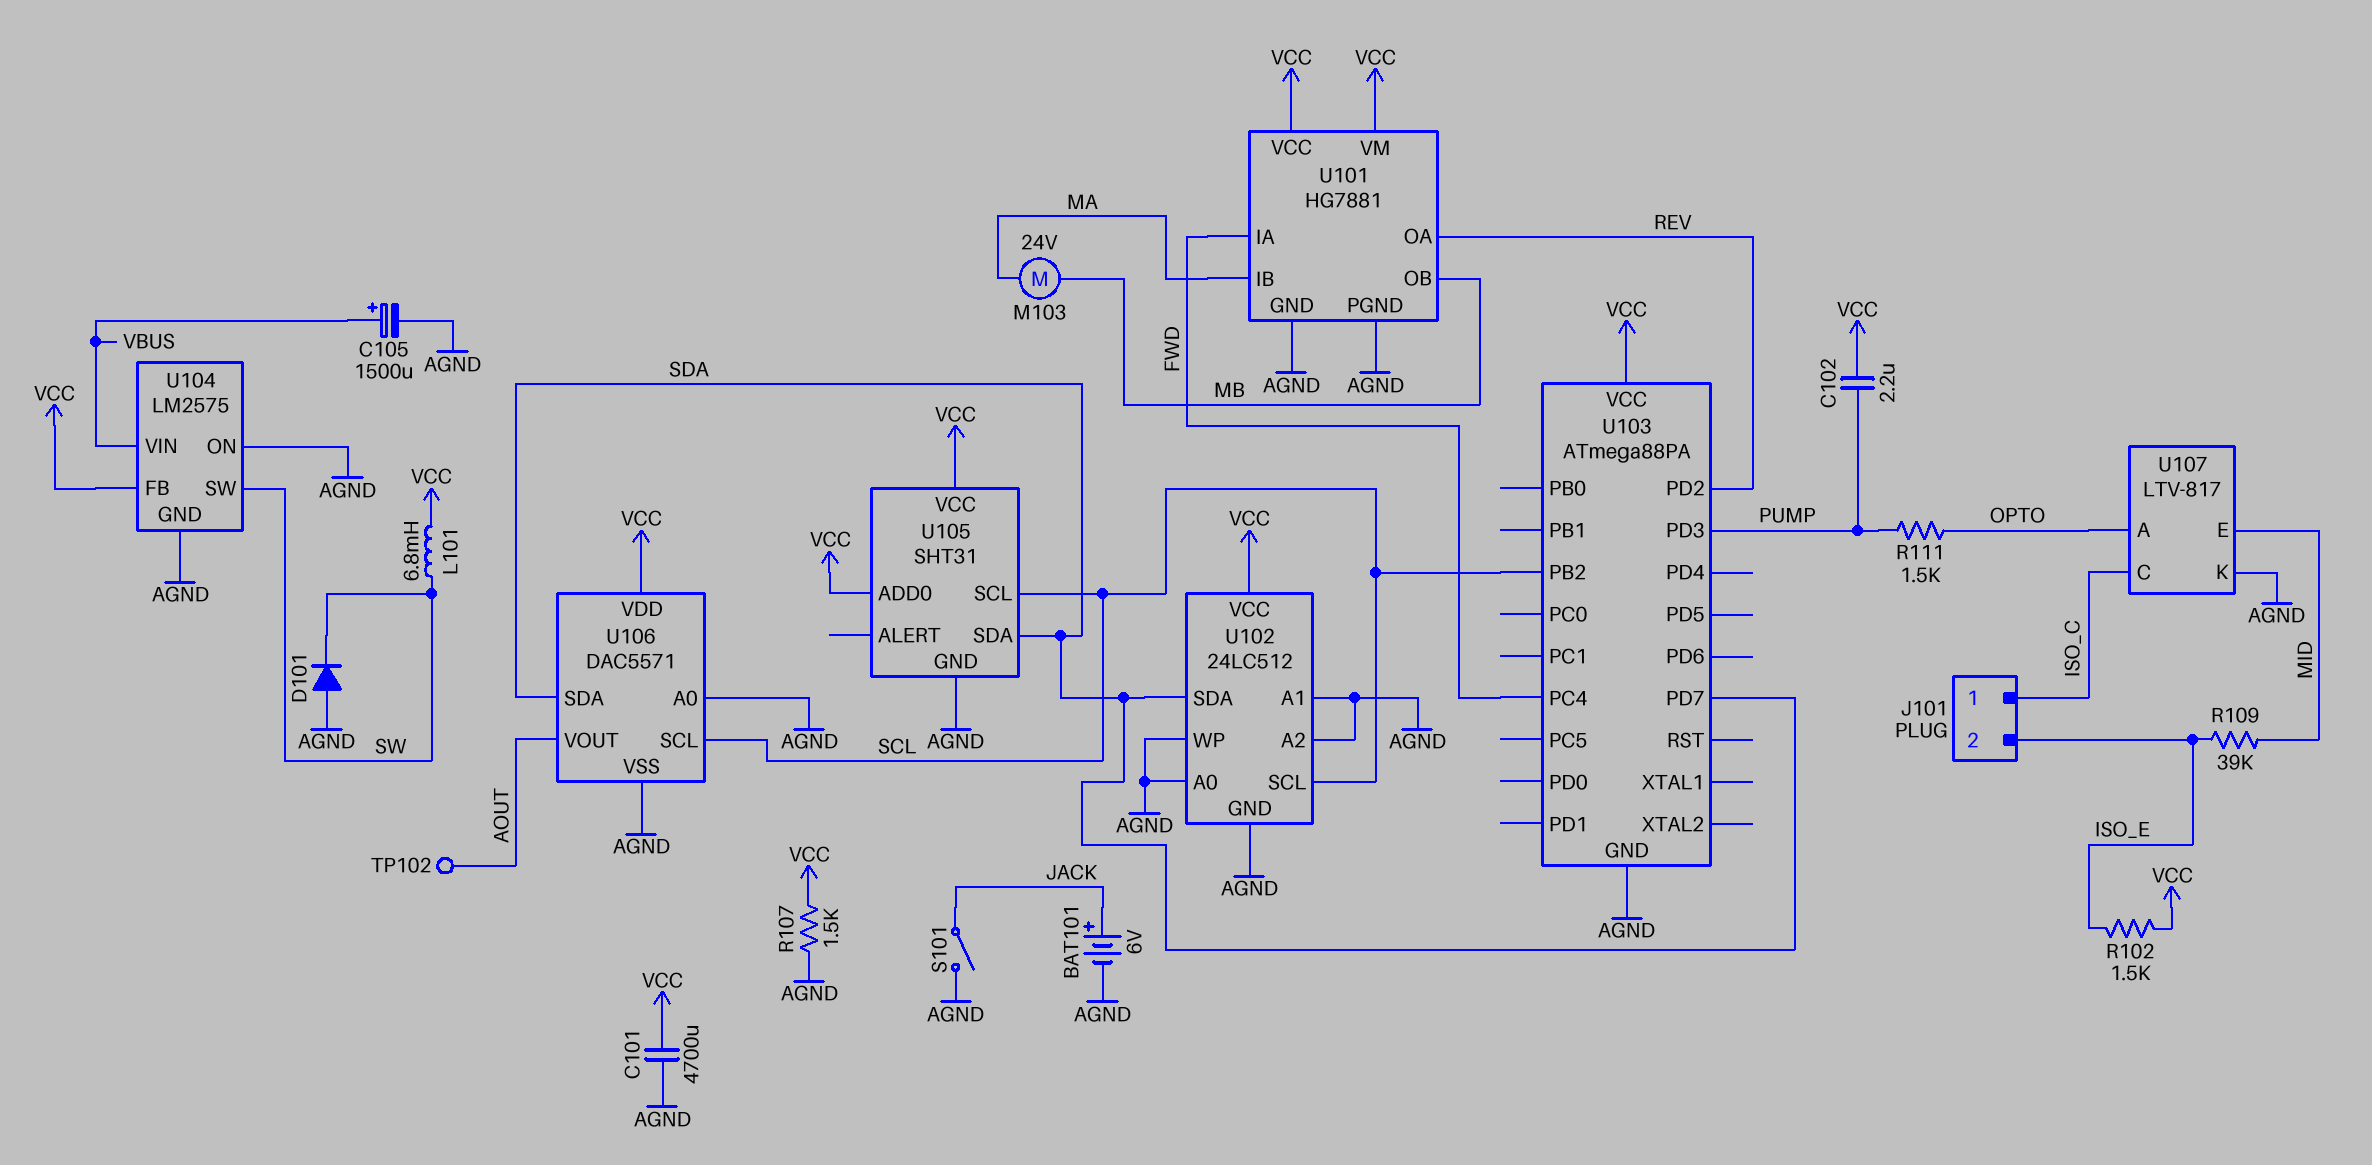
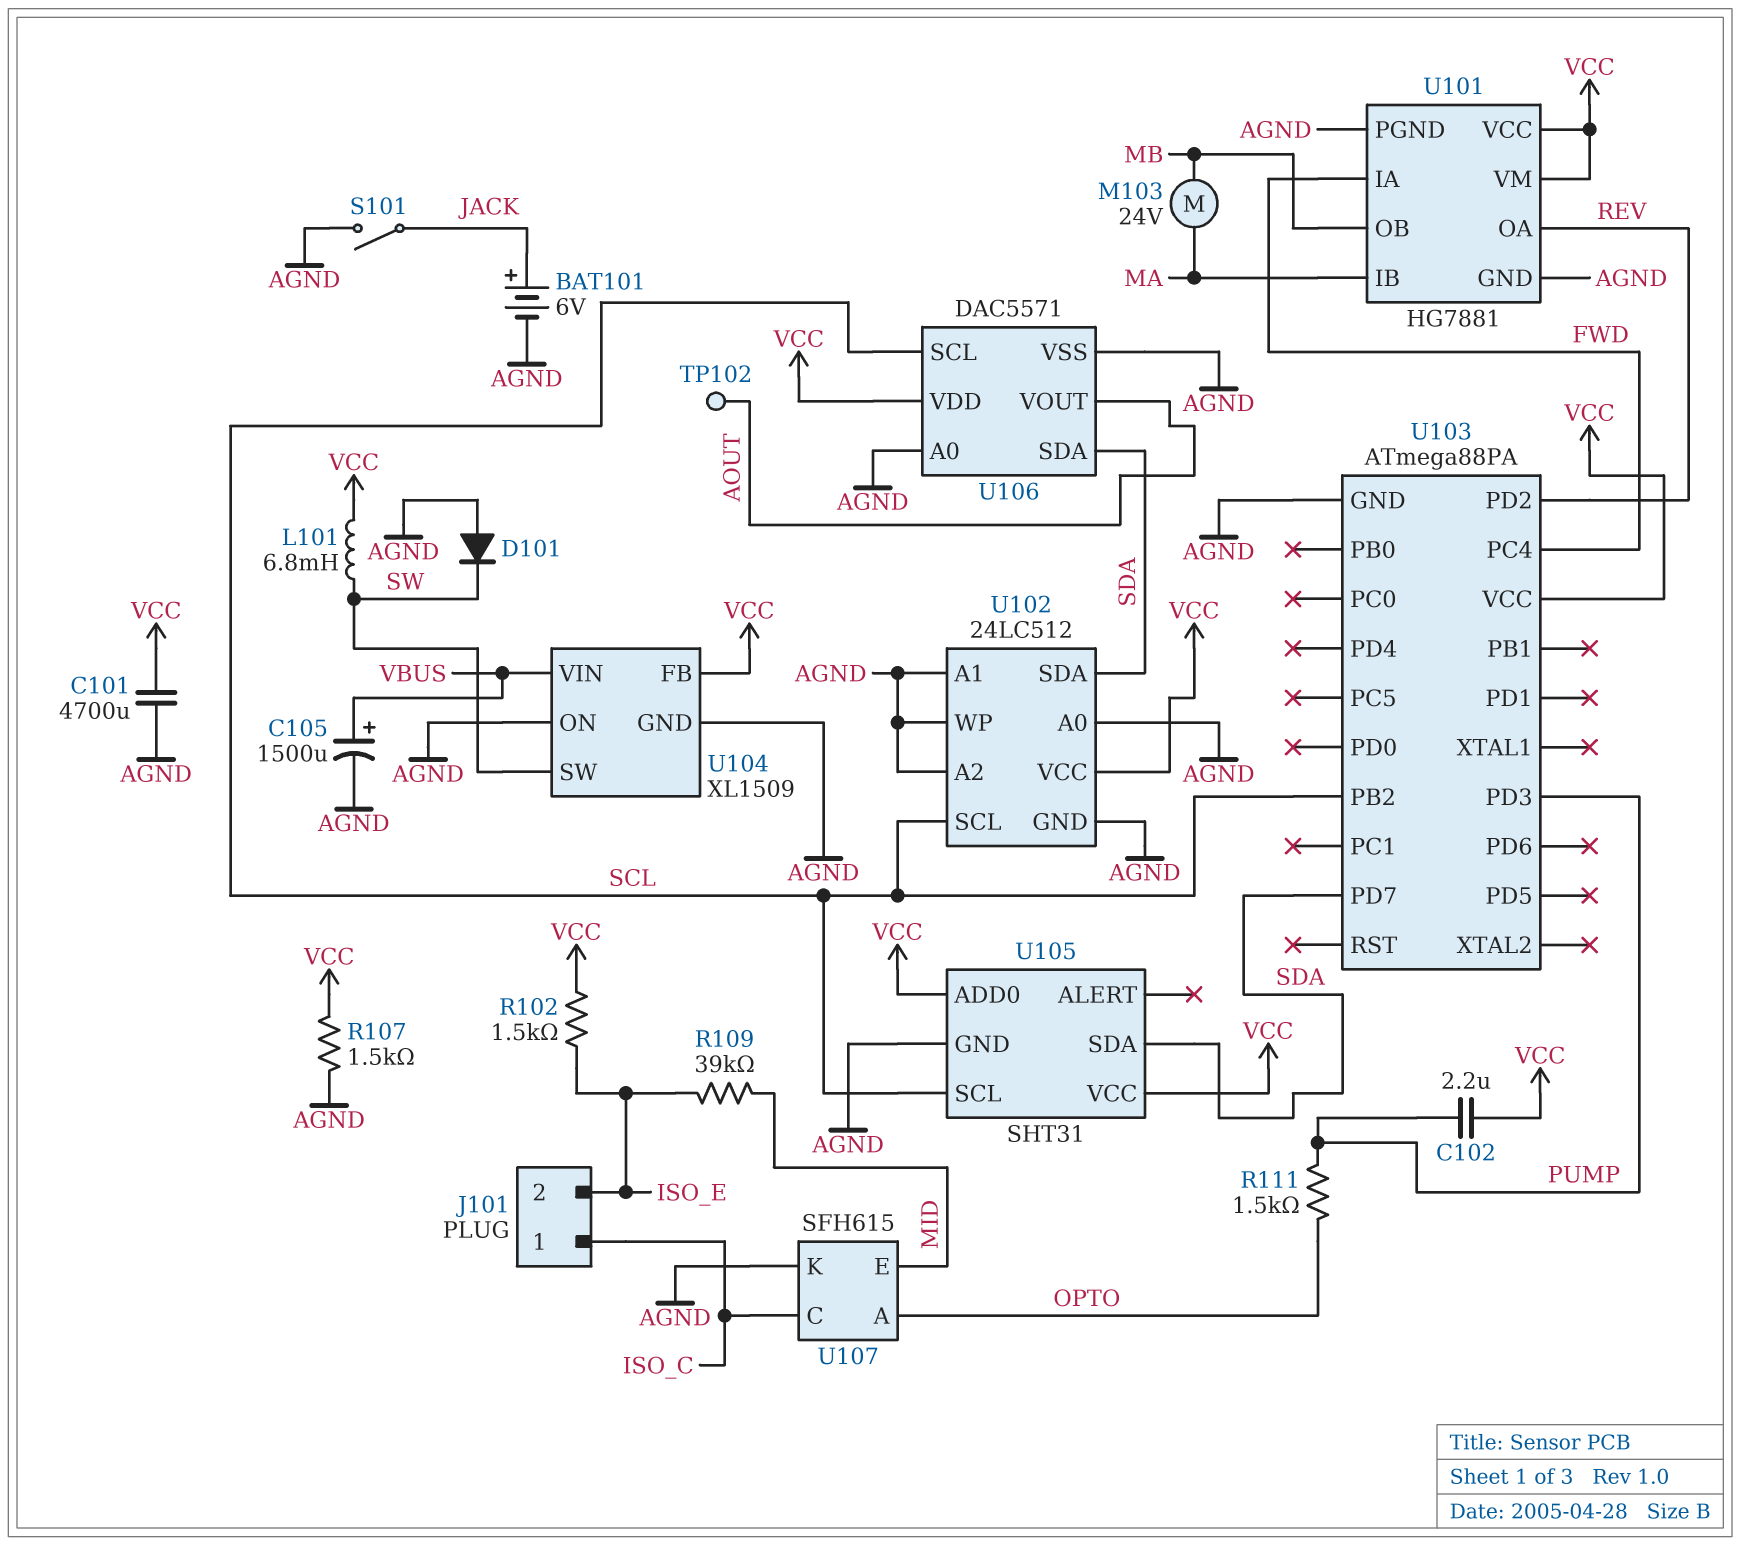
U104: LM2575 -> XL1509
U107: LTV-817 -> SFH615

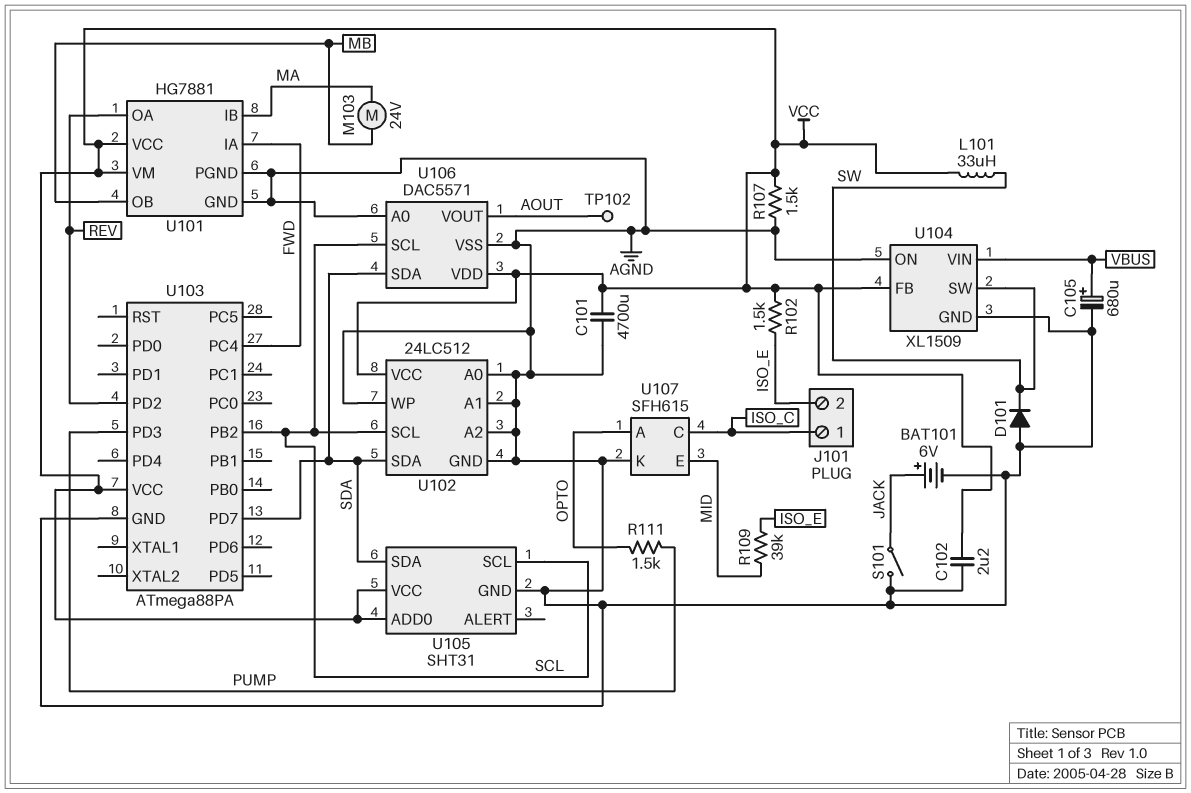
C102: 2.2uF (PUMP, VCC) -> 2.2uF (AGND, VCC)
C105: 1500uF (plus VBUS, minus AGND) -> 680uF (plus VBUS, minus AGND)
L101: 6.8mH (SW, VCC) -> 33uH (SW, VCC)

